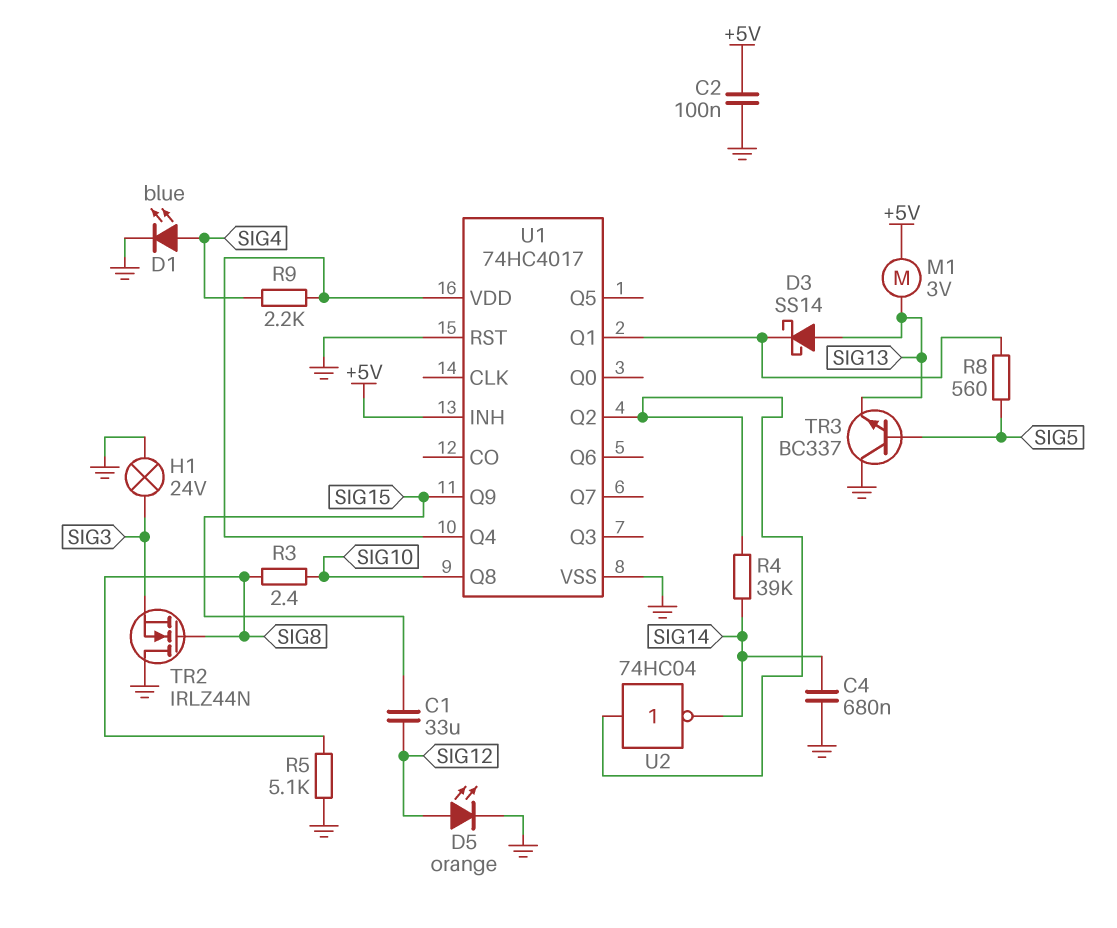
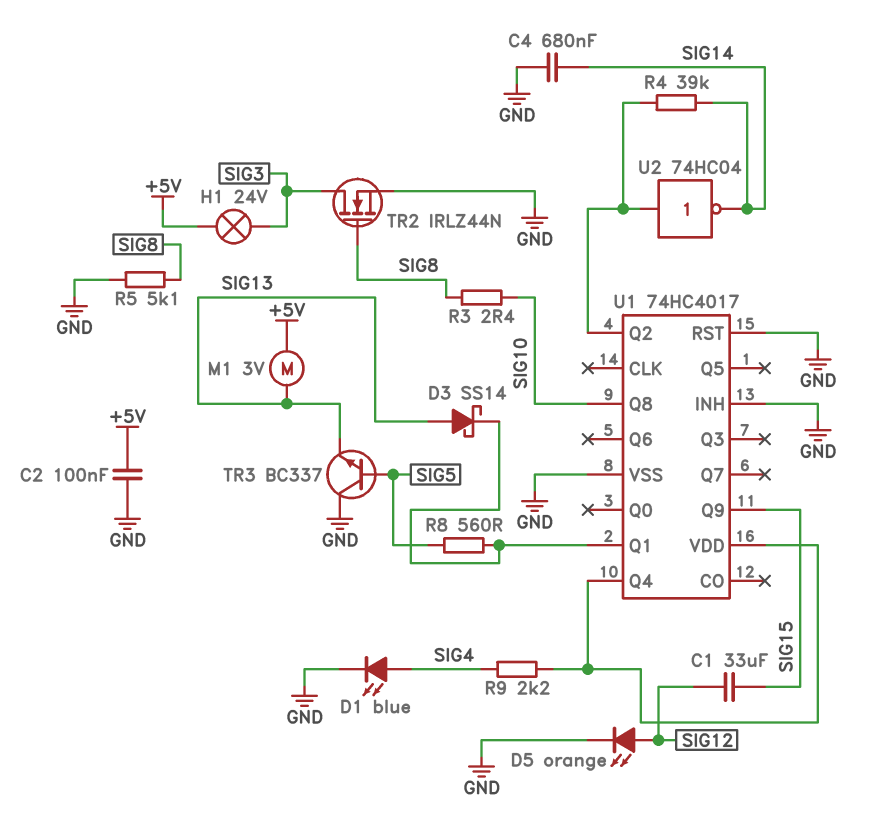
H1: lamp 24V (GND, SIG3) -> lamp 24V (+5V, SIG3)
TR2: NMOS IRLZ44N (G SIG8, D GND, S SIG3) -> NMOS IRLZ44N (G SIG8, D SIG3, S GND)
U1 pin INH: +5V -> GND

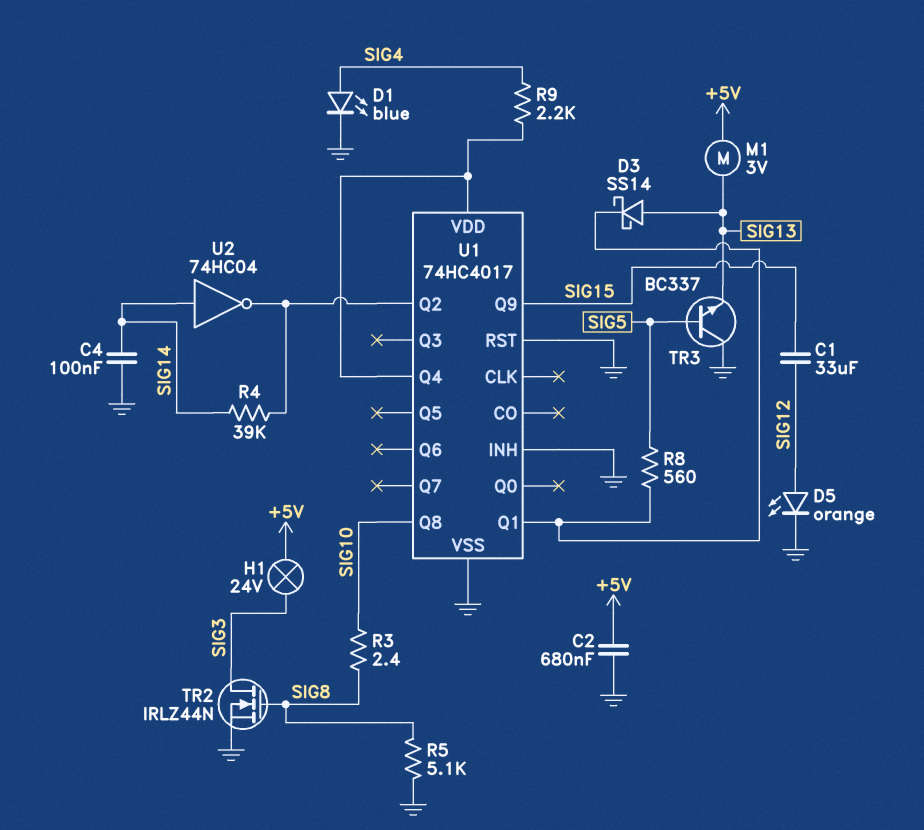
C2: 100nF (+5V, GND) -> 680nF (+5V, GND)
C4: 680nF (GND, SIG14) -> 100nF (GND, SIG14)
U2: NOT 74HC04 (in U1/Q2, out SIG14) -> NOT 74HC04 (in SIG14, out U1/Q2)

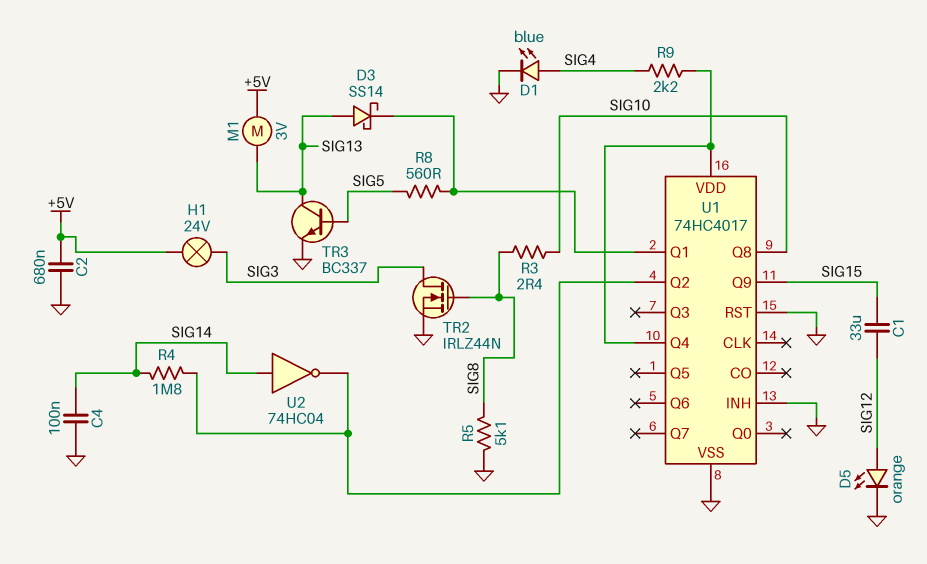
R4: 39k (SIG14, U1/Q2) -> 1.8M (SIG14, U1/Q2)
TR3: NPN BC337 (B SIG5, C GND, E SIG13) -> NPN BC337 (B SIG5, C SIG13, E GND)

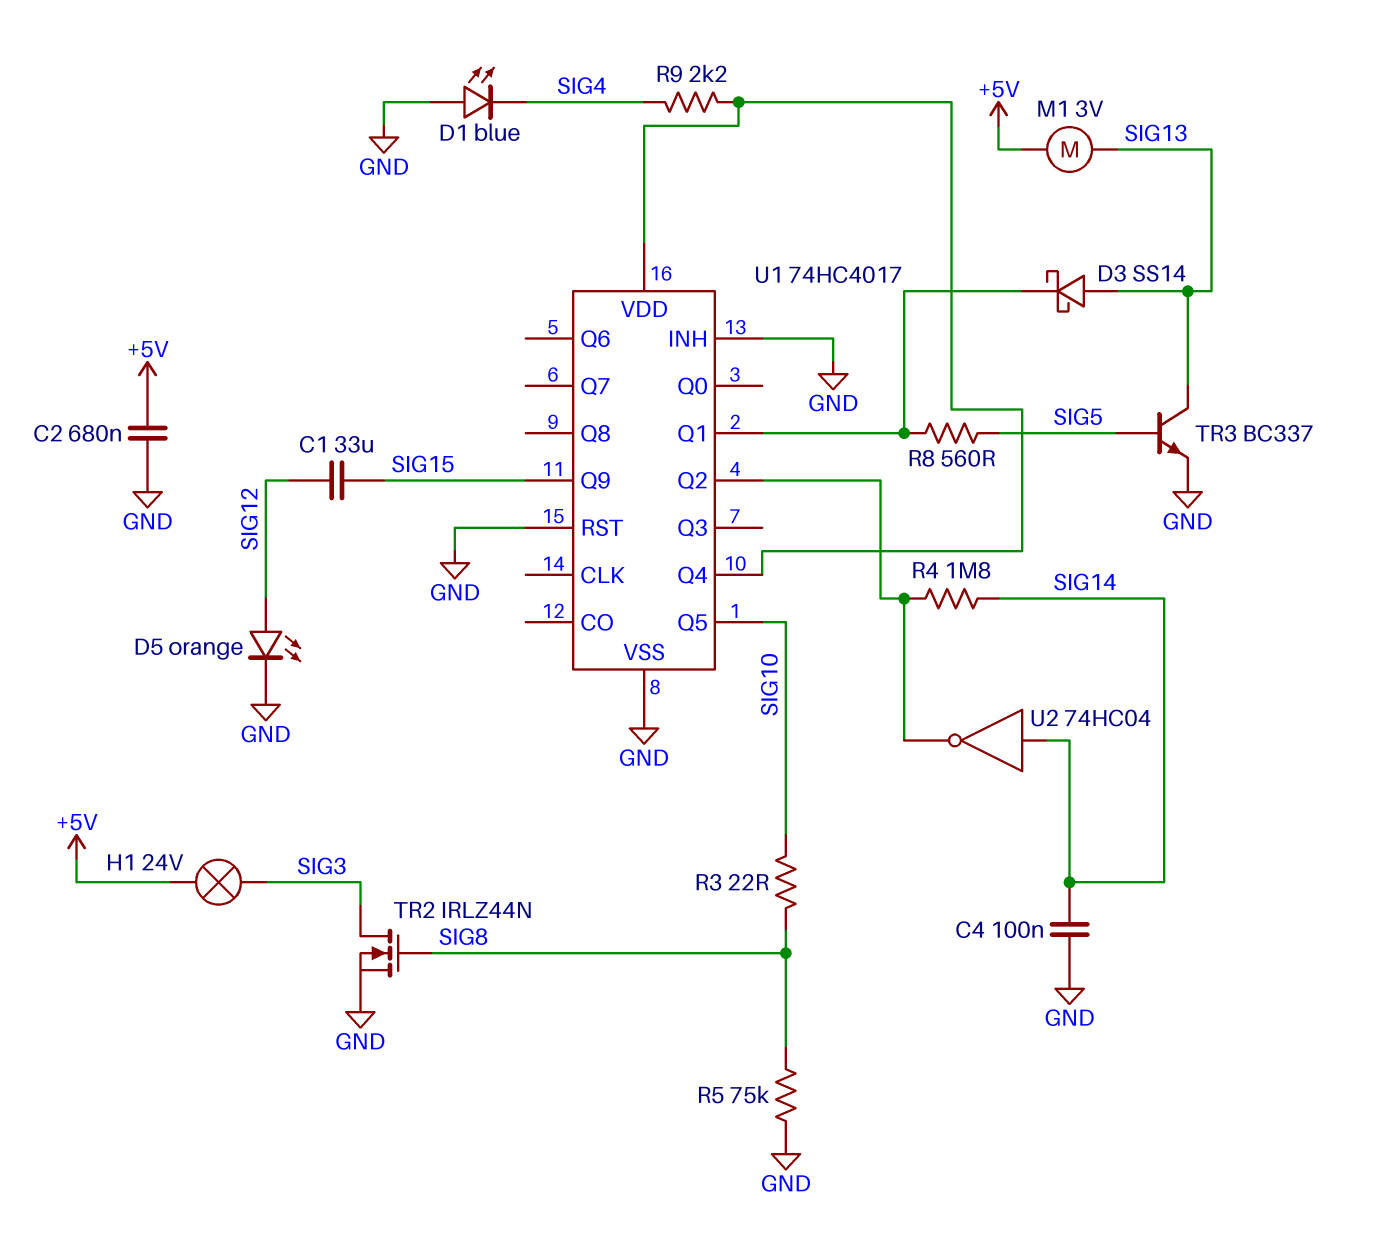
D1: LED blue (A SIG4, K GND) -> LED blue (A GND, K SIG4)
R3: 2.4 (SIG8, SIG10) -> 22 (SIG8, SIG10)
R5: 5.1k (GND, SIG8) -> 75k (GND, SIG8)
U1 pin Q5: none -> SIG10
U1 pin Q8: SIG10 -> none

